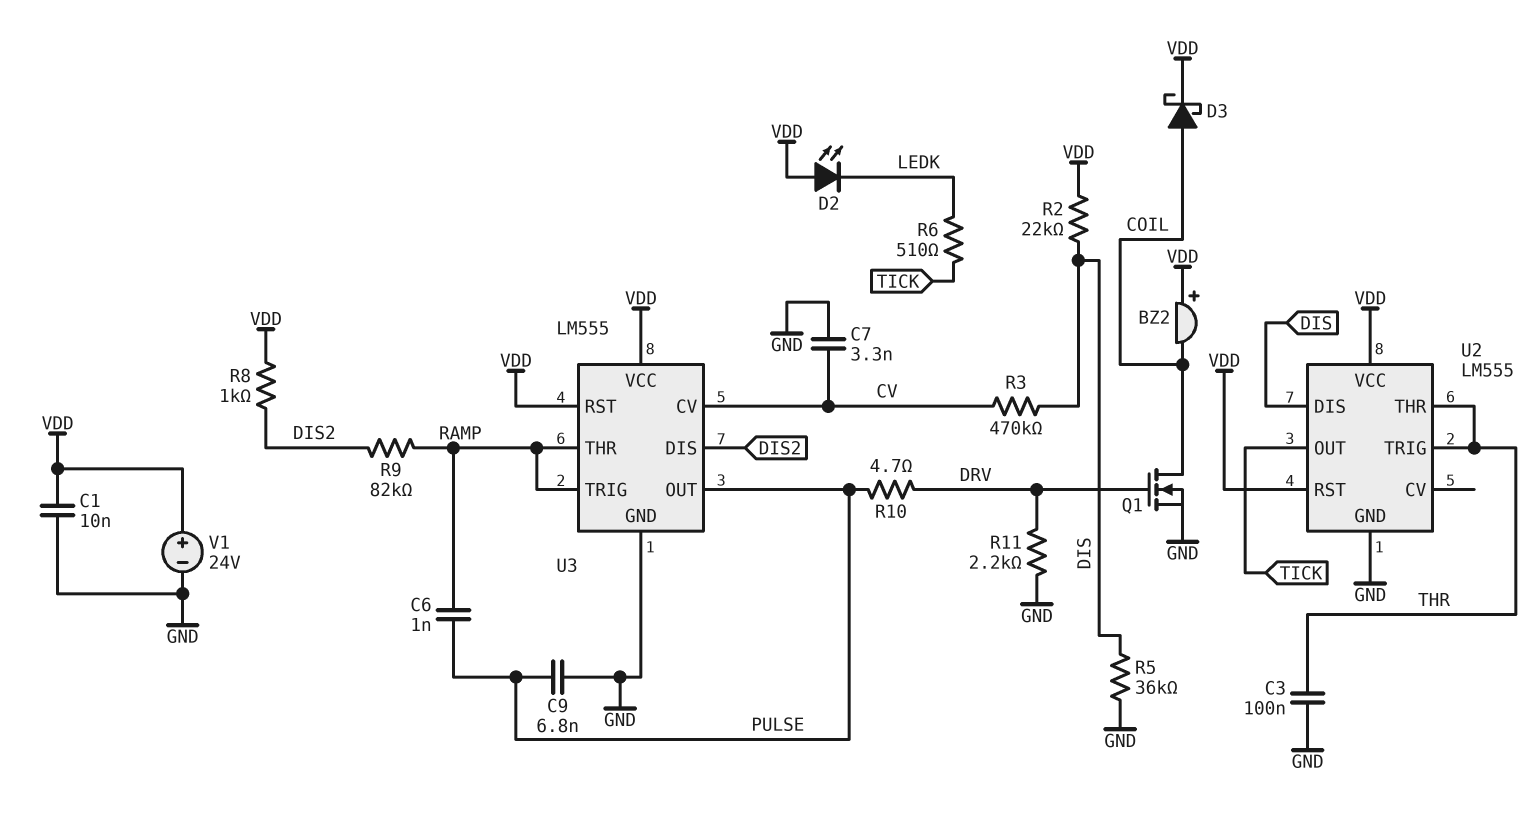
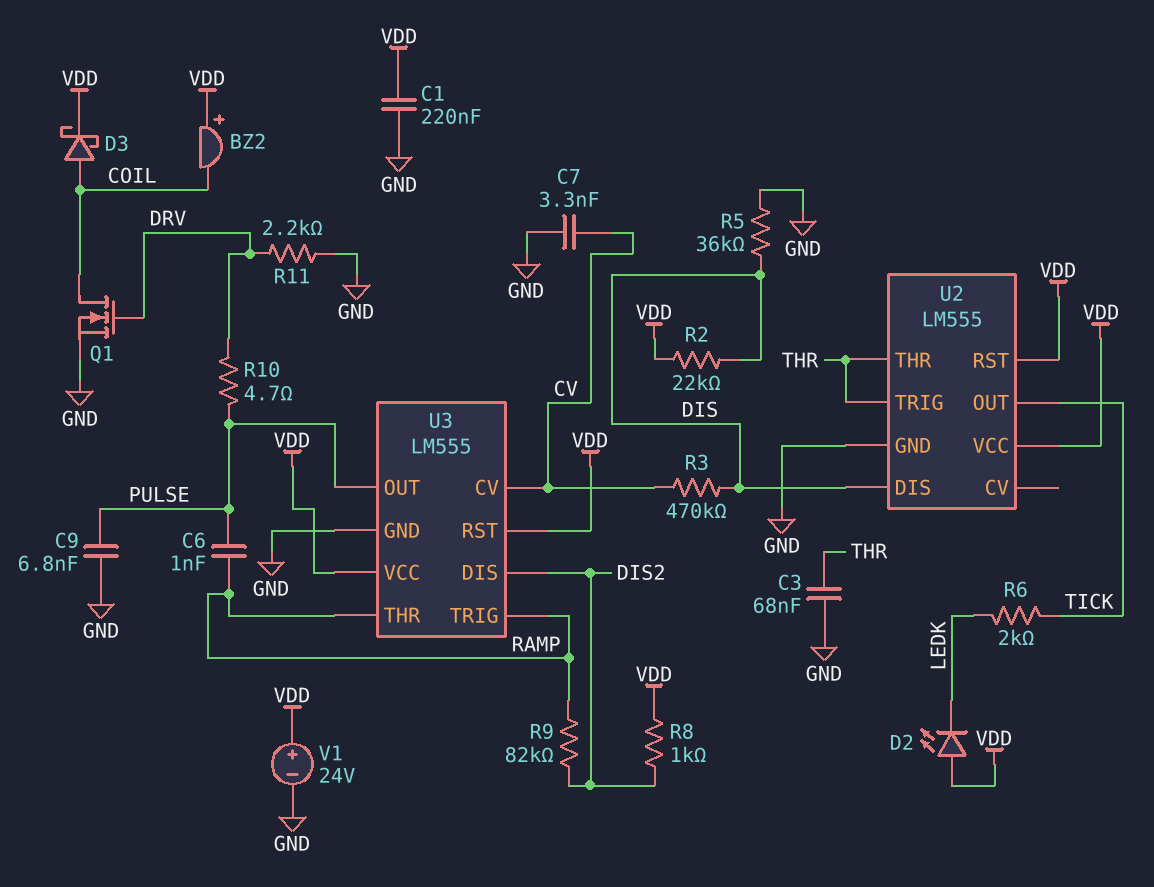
C1: 10nF (GND, VDD) -> 220nF (GND, VDD)
C3: 100nF (GND, THR) -> 68nF (GND, THR)
R6: 510 (LEDK, TICK) -> 2k (LEDK, TICK)

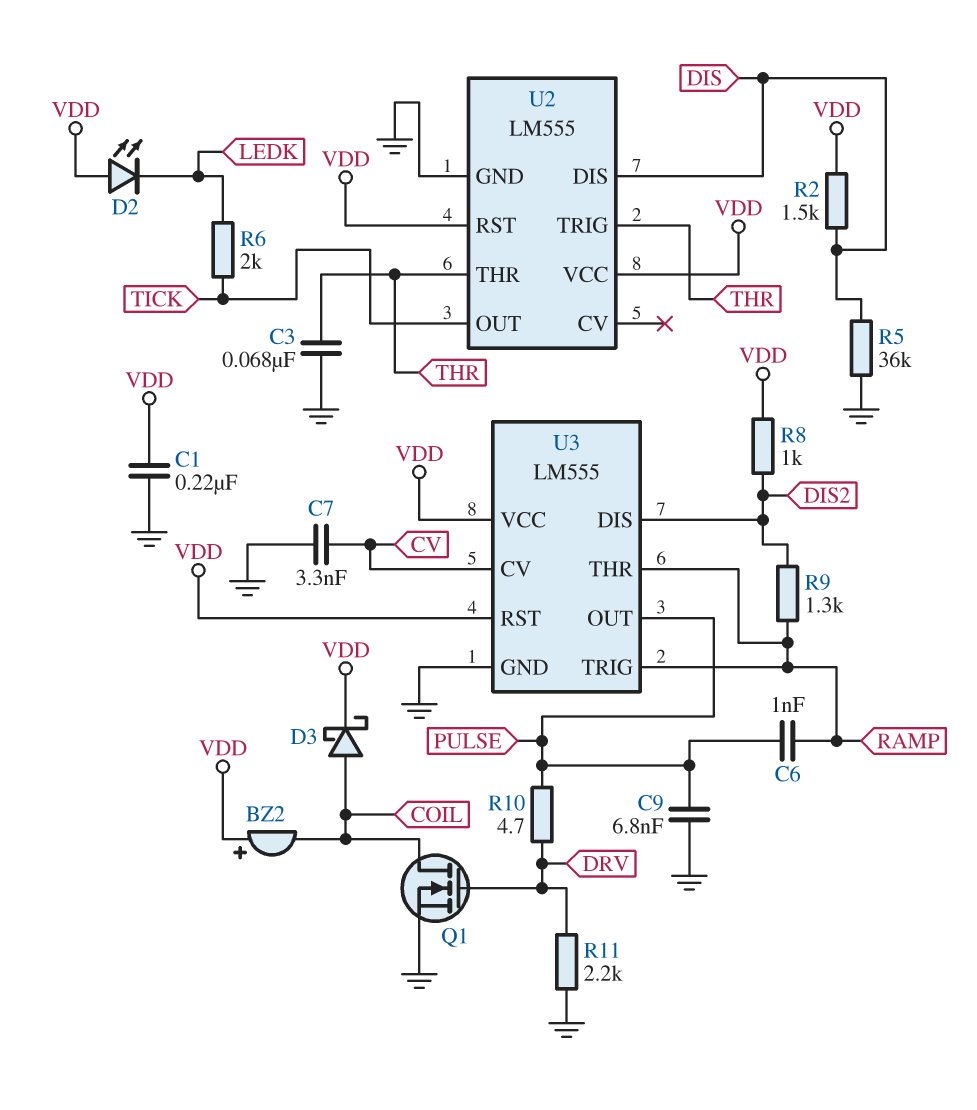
R2: 22k (DIS, VDD) -> 1.5k (DIS, VDD)
R3: 470k (CV, DIS) -> none
R9: 82k (DIS2, RAMP) -> 1.3k (DIS2, RAMP)
V1: 24V (plus VDD, minus GND) -> none

